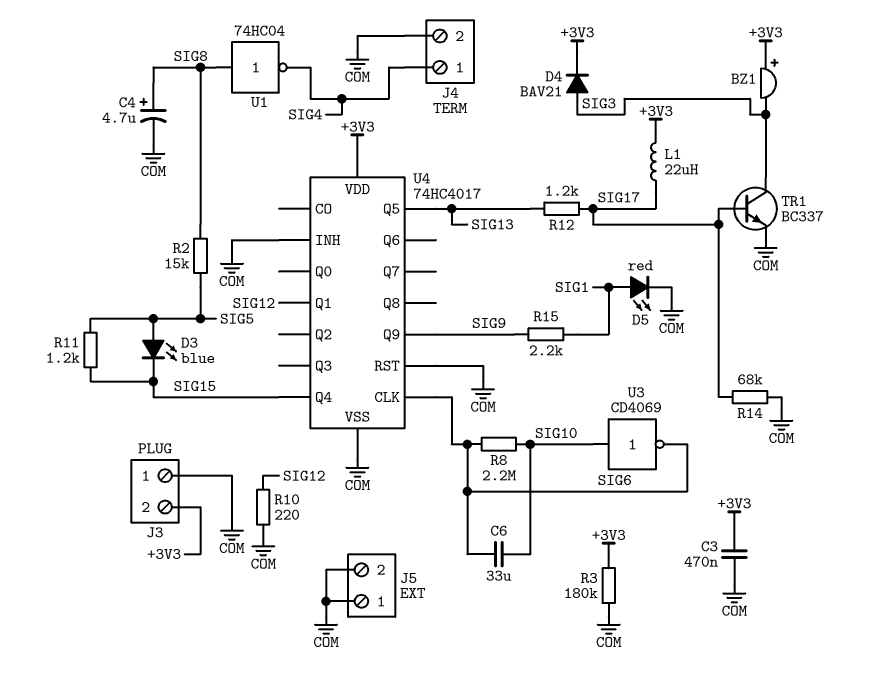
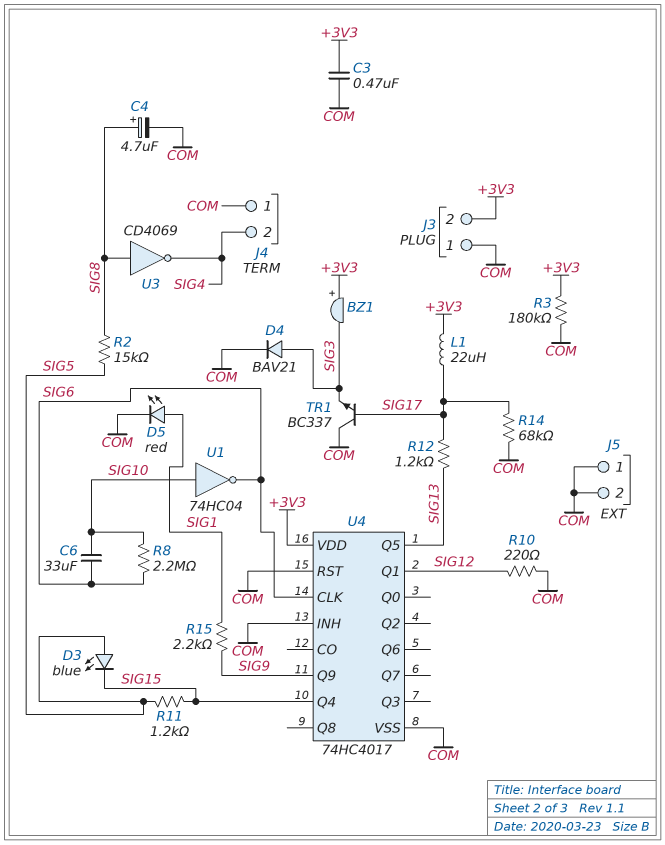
D4: diode BAV21 (A SIG3, K +3V3) -> diode BAV21 (A SIG3, K COM)
J4 pin 1: SIG4 -> COM
J4 pin 2: COM -> SIG4
TR1: NPN BC337 (B SIG17, C SIG3, E COM) -> NPN BC337 (B SIG17, C COM, E SIG3)
U1: NOT 74HC04 (in SIG8, out SIG4) -> NOT 74HC04 (in SIG10, out SIG6)
U3: NOT CD4069 (in SIG10, out SIG6) -> NOT CD4069 (in SIG8, out SIG4)

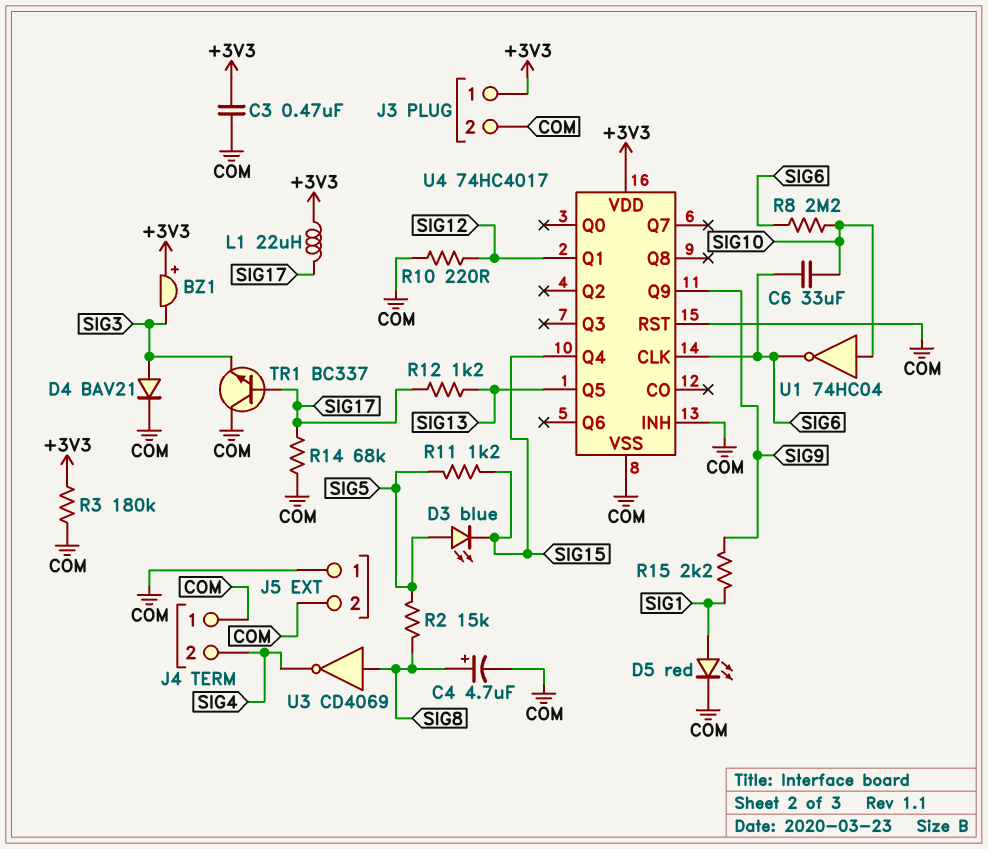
J3 pin 1: COM -> +3V3
J3 pin 2: +3V3 -> COM

